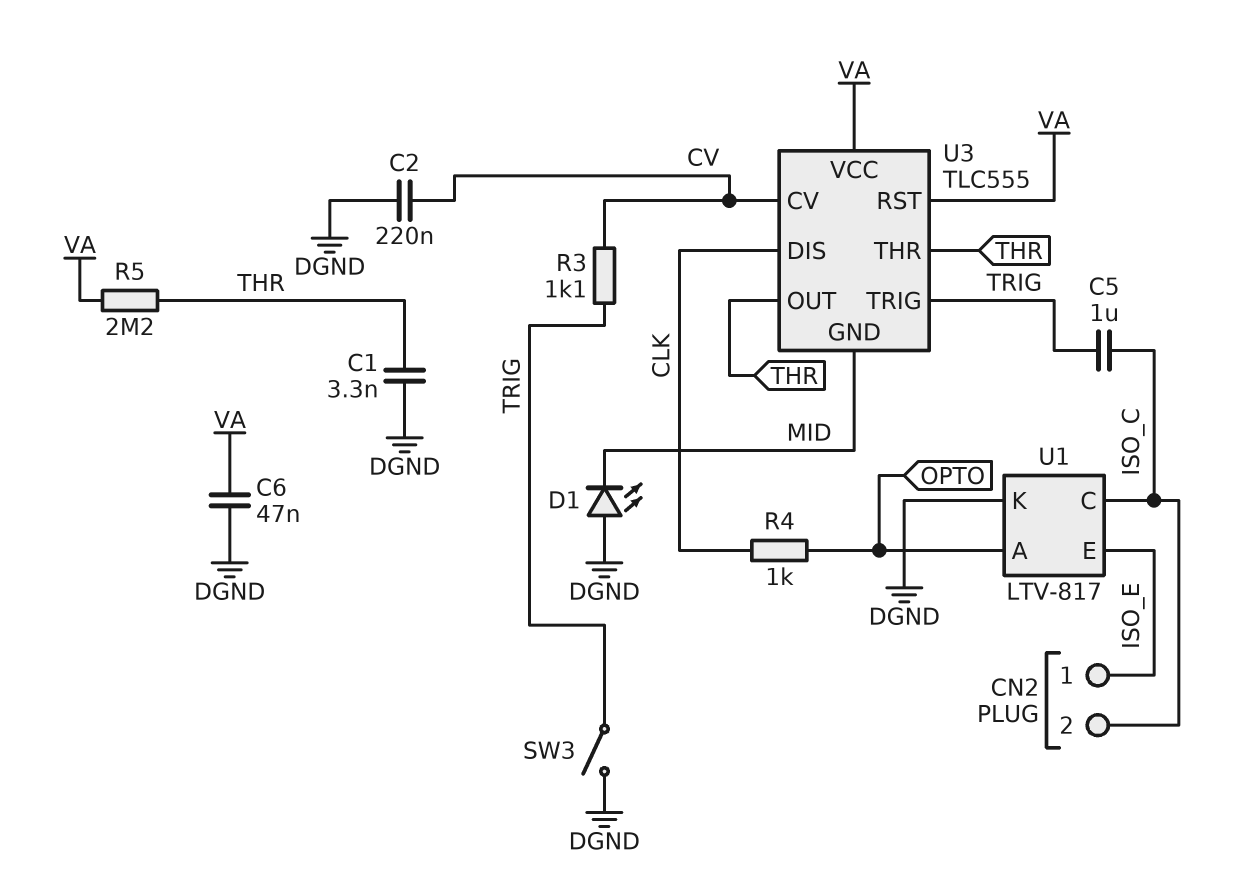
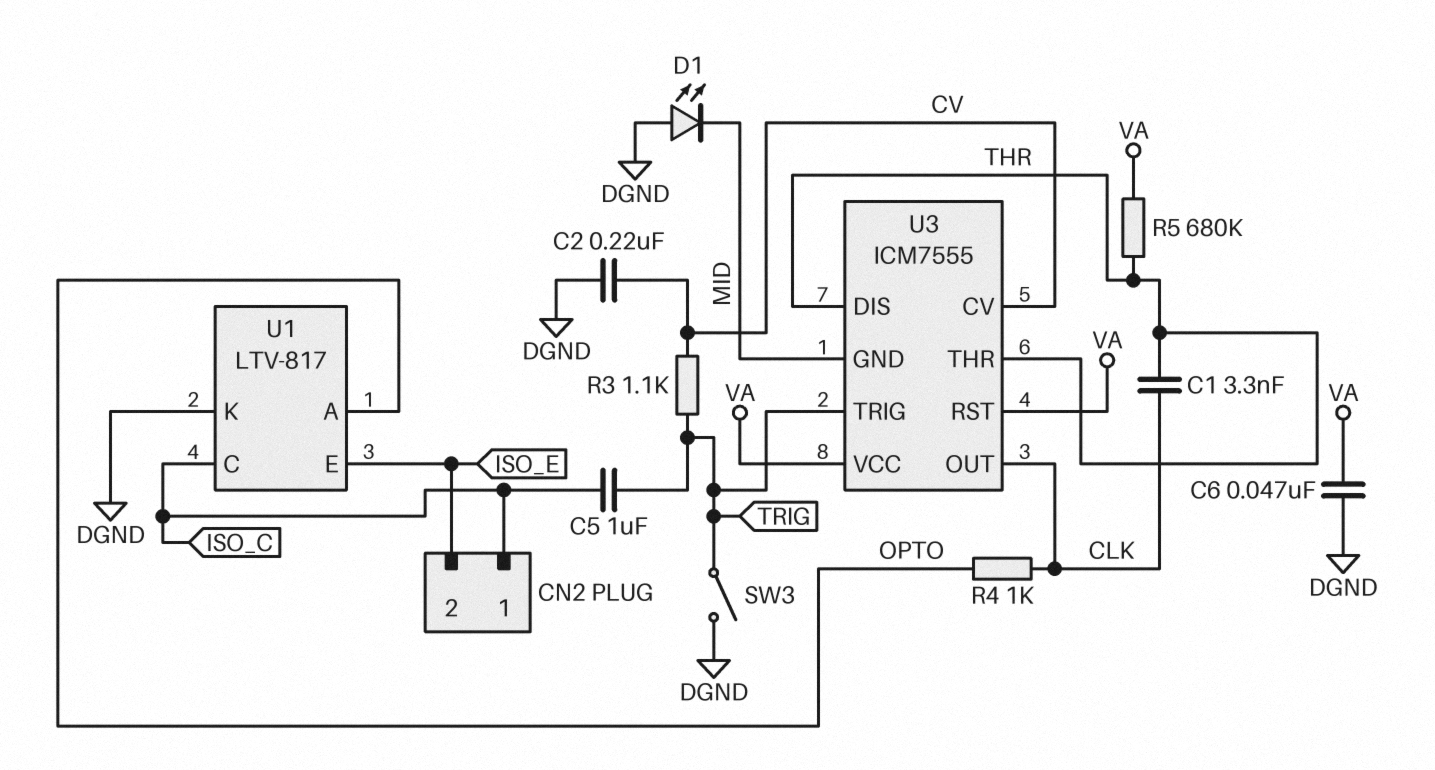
C1: 3.3nF (DGND, THR) -> 3.3nF (CLK, THR)
CN2 pin 1: ISO_E -> ISO_C
CN2 pin 2: ISO_C -> ISO_E
R5: 2.2M (THR, VA) -> 680k (THR, VA)
U3: TLC555 -> ICM7555
U3 pin DIS: CLK -> THR
U3 pin OUT: THR -> CLK

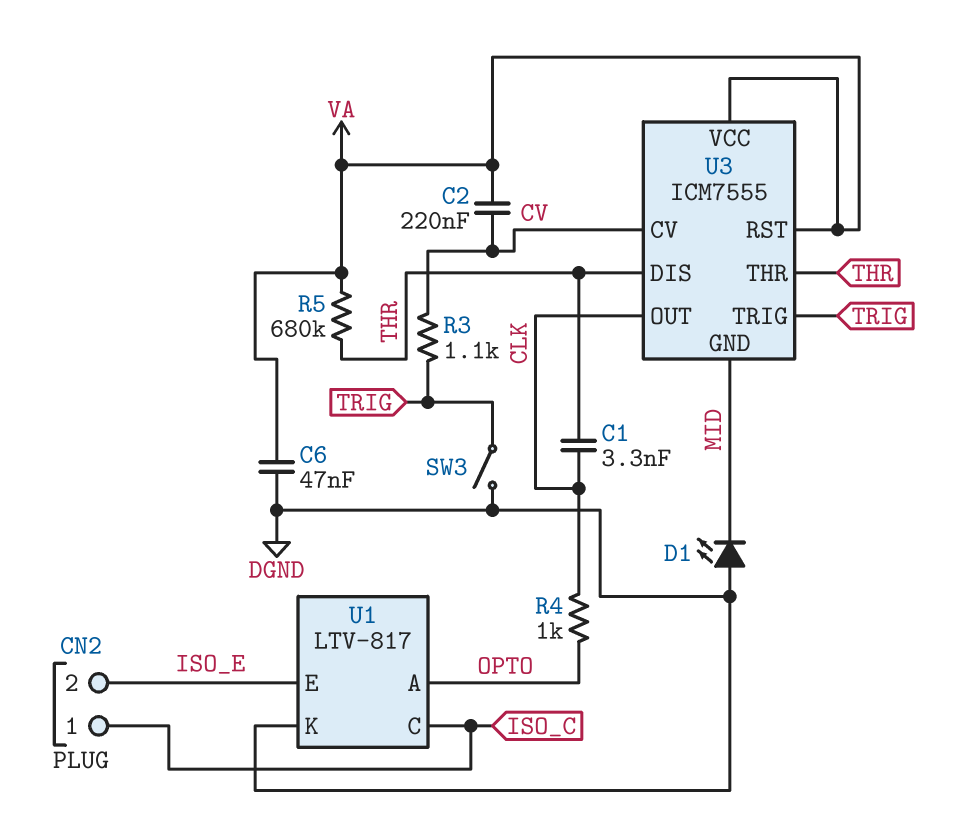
C2: 220nF (CV, DGND) -> 220nF (CV, VA)
C5: 1uF (ISO_C, TRIG) -> none

